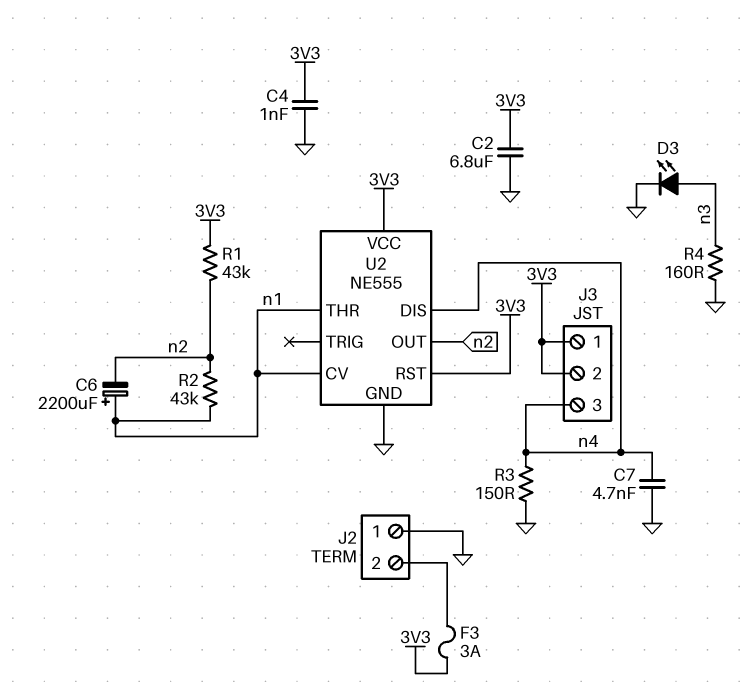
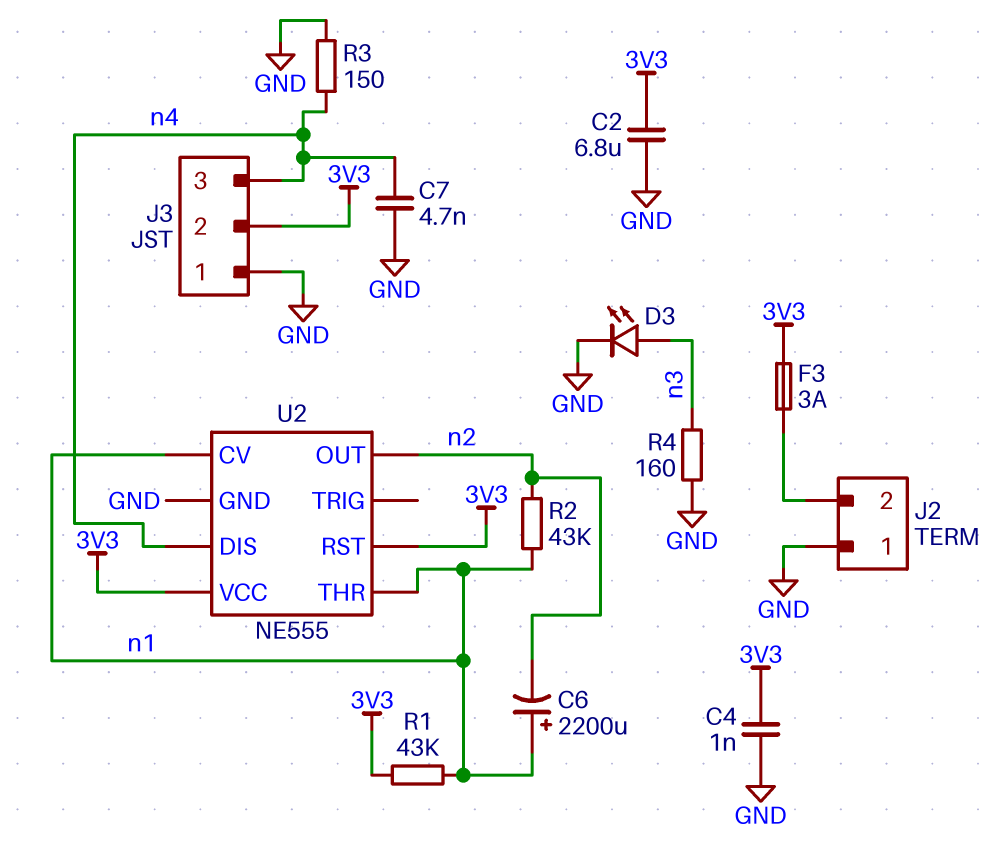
J3 pin 1: 3V3 -> GND
R1: 43k (3V3, n2) -> 43k (3V3, n1)

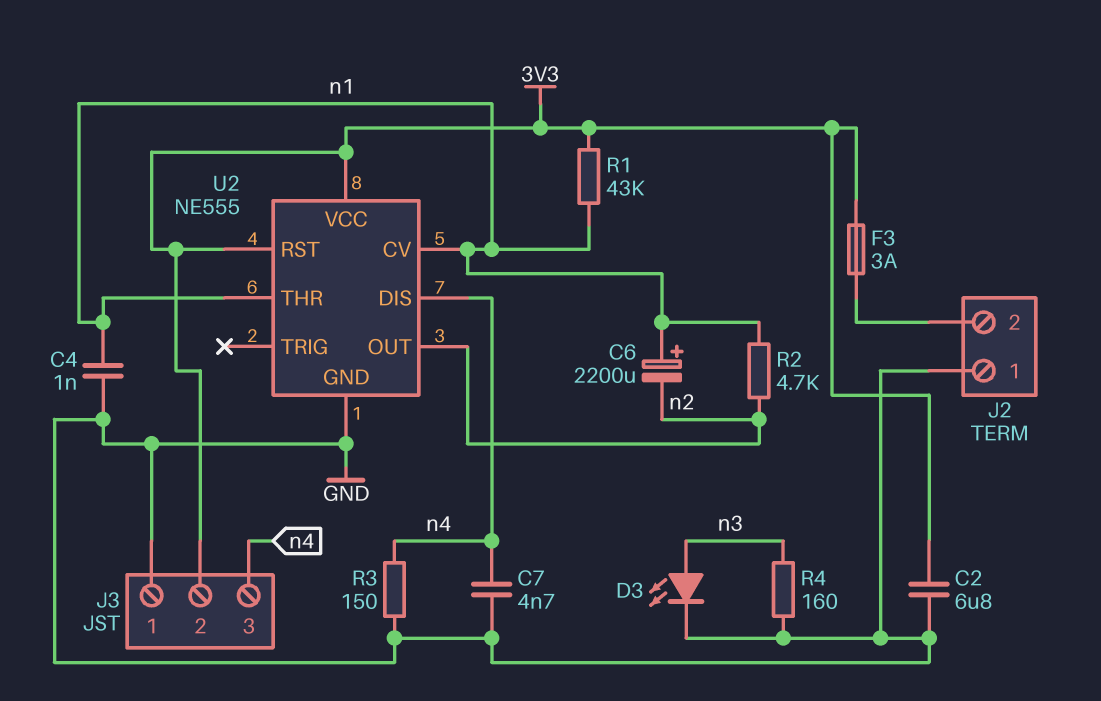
C4: 1nF (3V3, GND) -> 1nF (GND, n1)
R2: 43k (n1, n2) -> 4.7k (n1, n2)

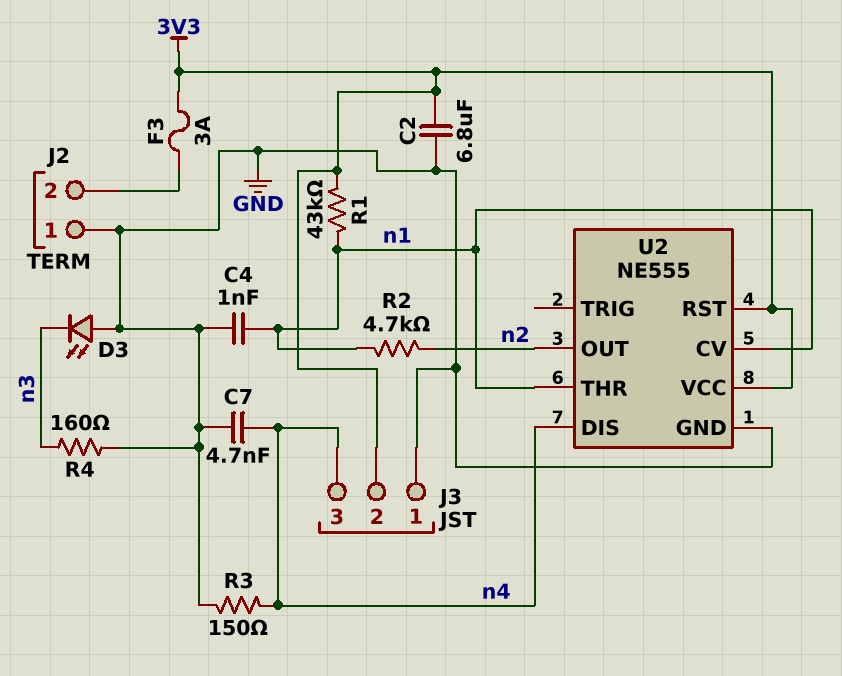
C6: 2200uF (plus n1, minus n2) -> none
D3: LED (A n3, K GND) -> LED (A GND, K n3)

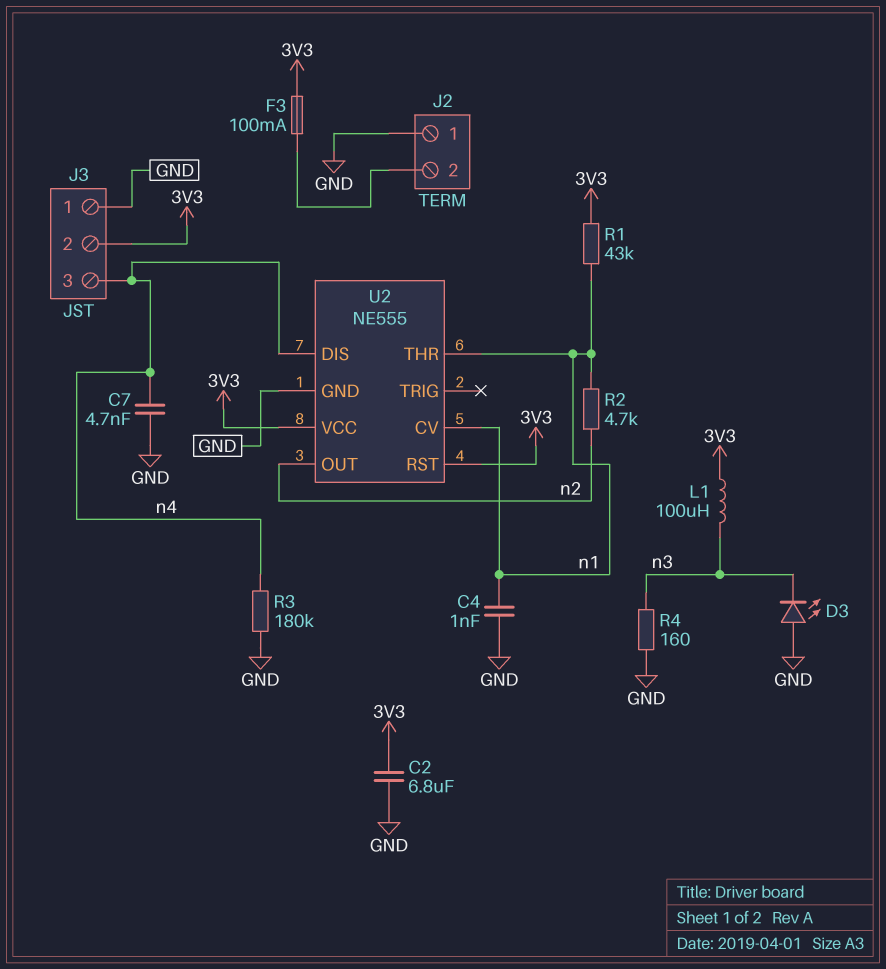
F3: 3A (3V3, J2/2) -> 100mA (3V3, J2/2)
L1: none -> 100uH (3V3, n3)
R3: 150 (GND, n4) -> 180k (GND, n4)

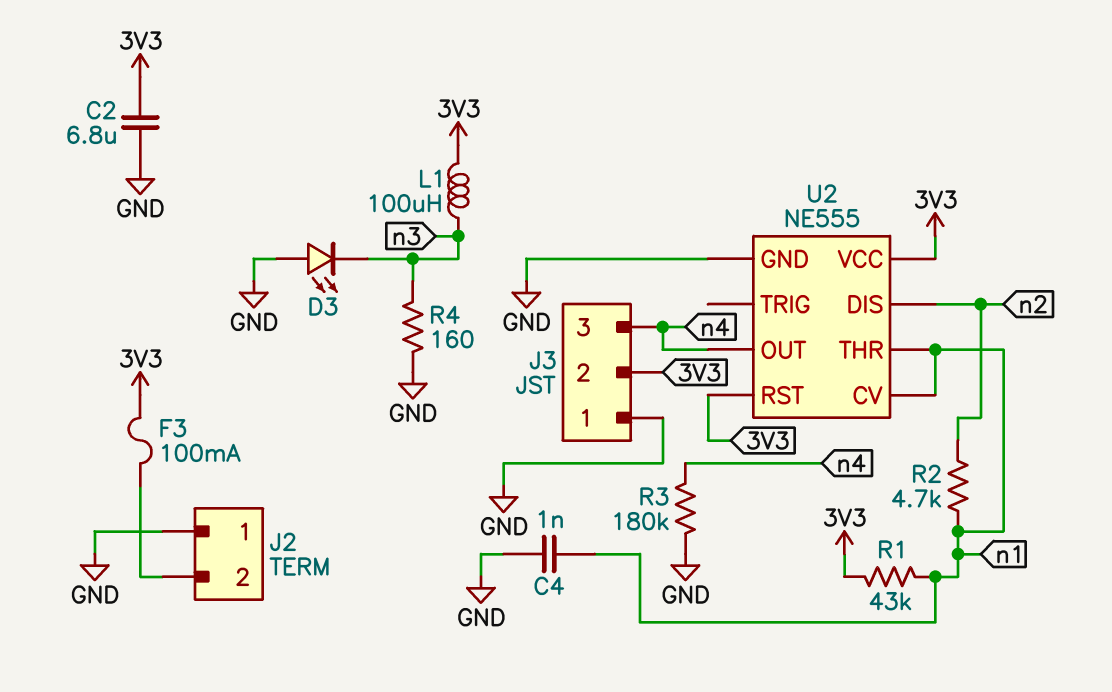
C7: 4.7nF (GND, n4) -> none
U2 pin DIS: n4 -> n2
U2 pin OUT: n2 -> n4

